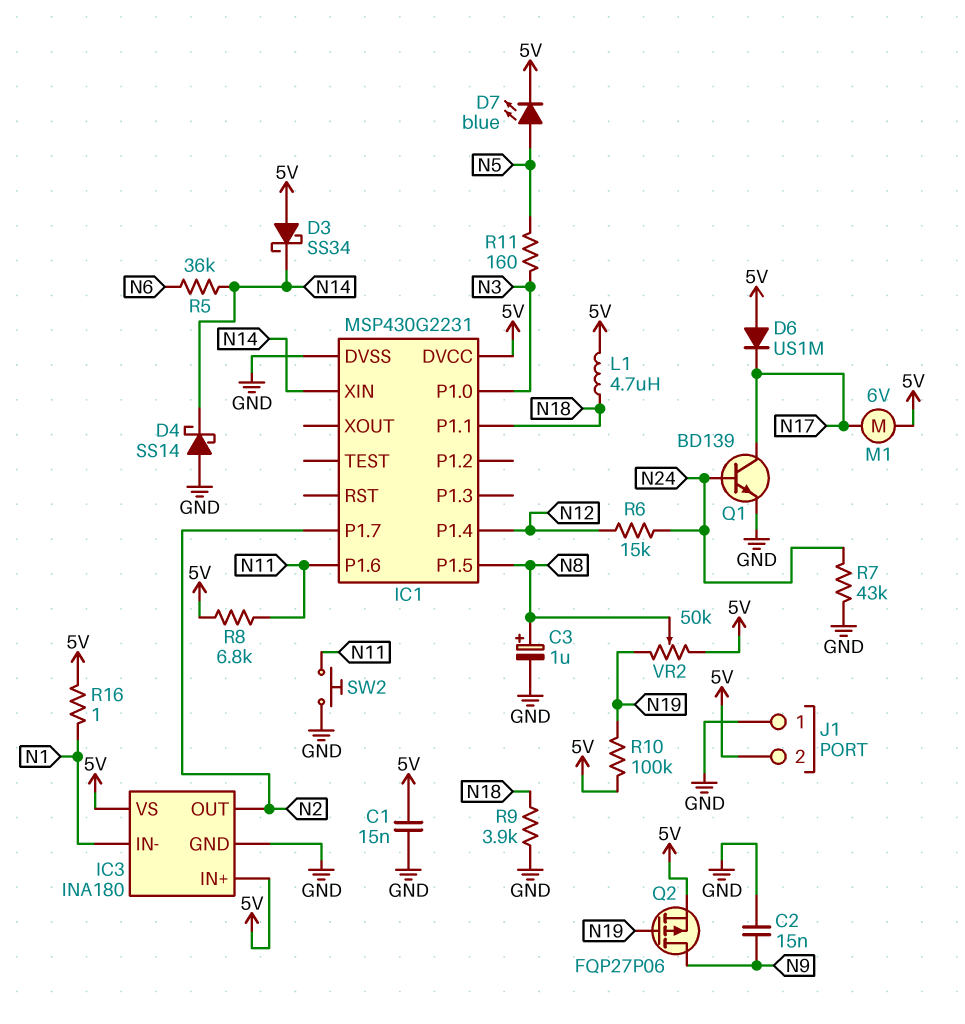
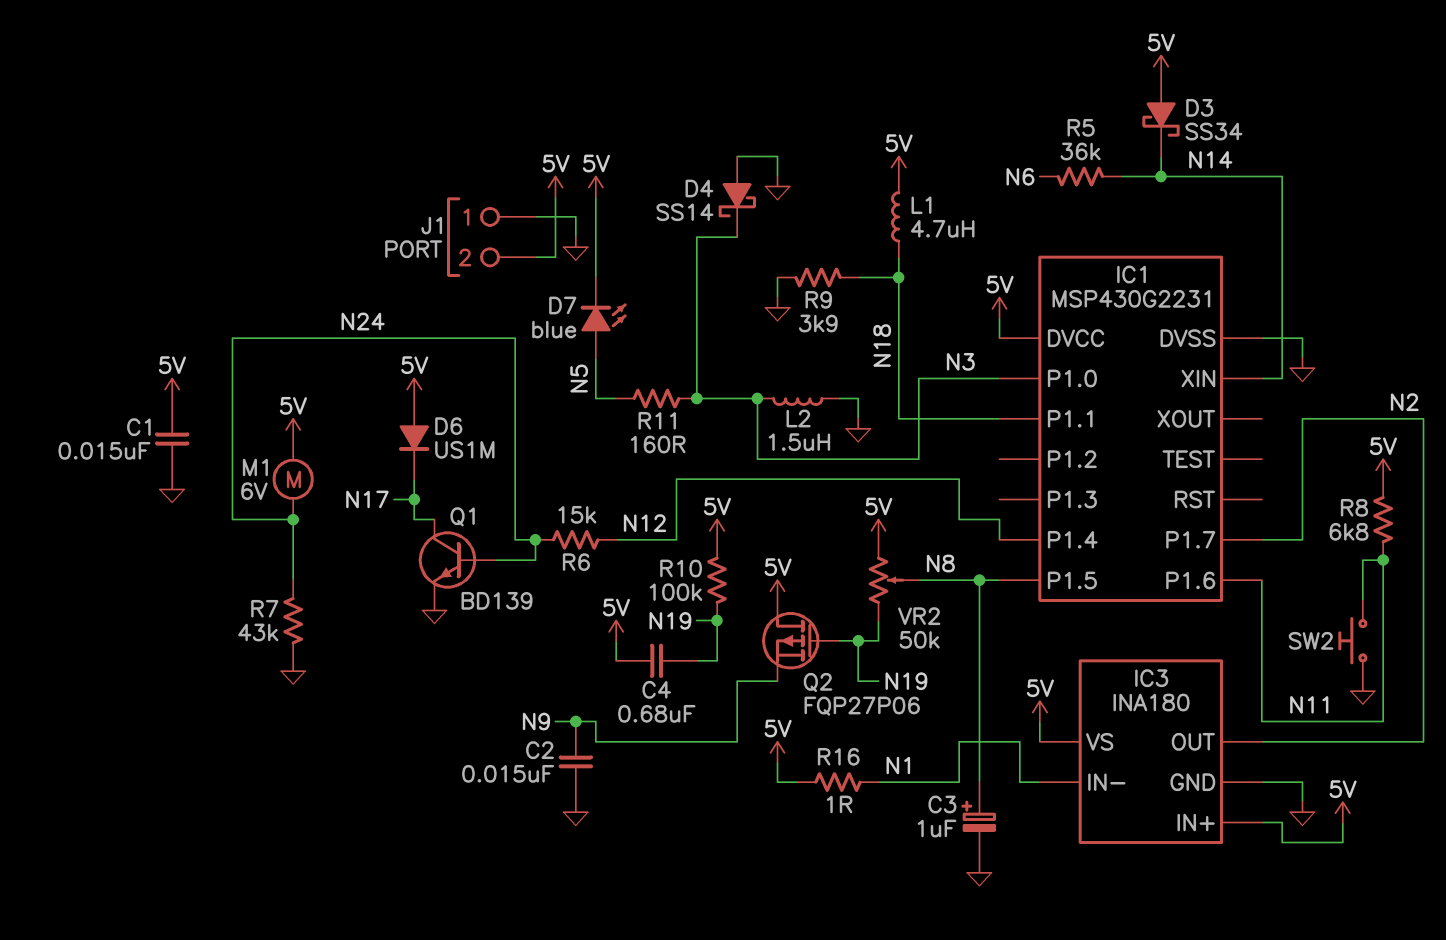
C4: none -> 680nF (5V, N19)
D4: schottky SS14 (A GND, K N14) -> schottky SS14 (A GND, K N3)
L2: none -> 1.5uH (GND, N3)
M1: motor 6V (5V, N17) -> motor 6V (5V, N24)
Q2: PMOS FQP27P06 (G N19, D N9, S 5V) -> PMOS FQP27P06 (G N19, D 5V, S N9)

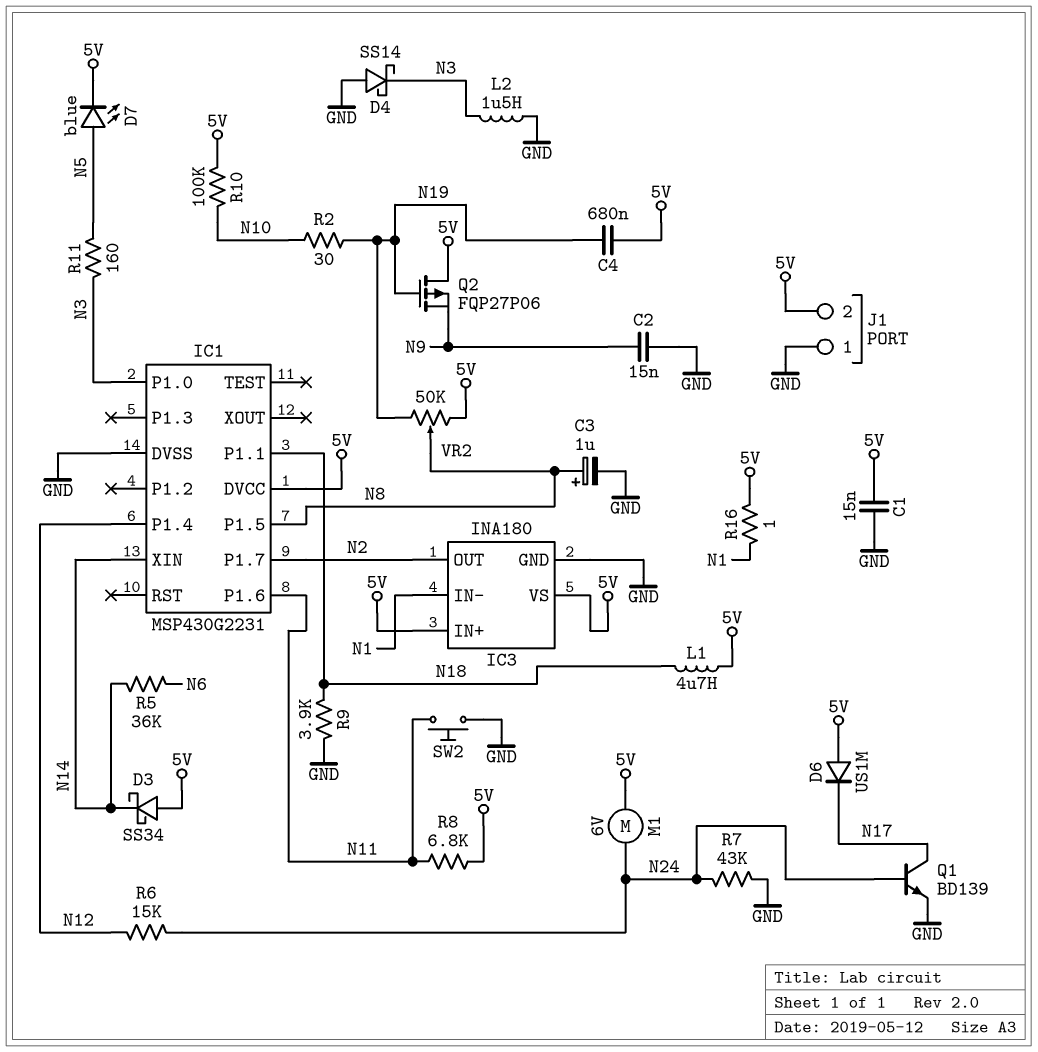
R2: none -> 30 (N10, N19)
R10: 100k (5V, N19) -> 100k (5V, N10)

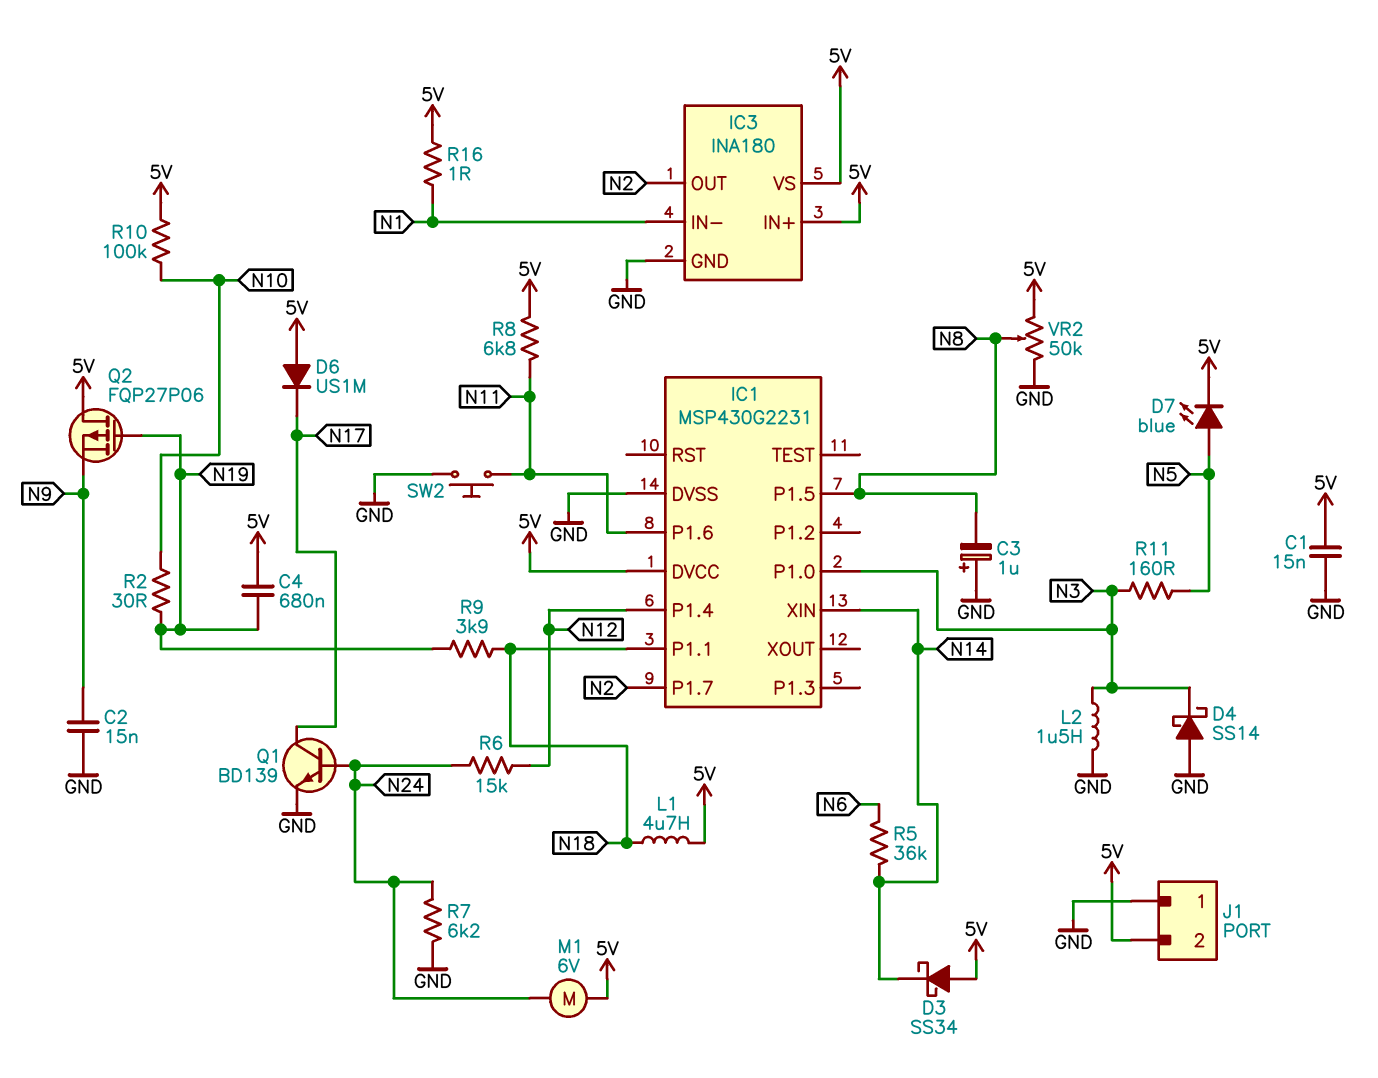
C3: 1uF (plus N8, minus GND) -> 1uF (plus GND, minus N8)
R7: 43k (GND, N24) -> 6.2k (GND, N24)
R9: 3.9k (GND, N18) -> 3.9k (N18, N19)
VR2: 50k (5V, N19, wiper N8) -> 50k (5V, GND, wiper N8)

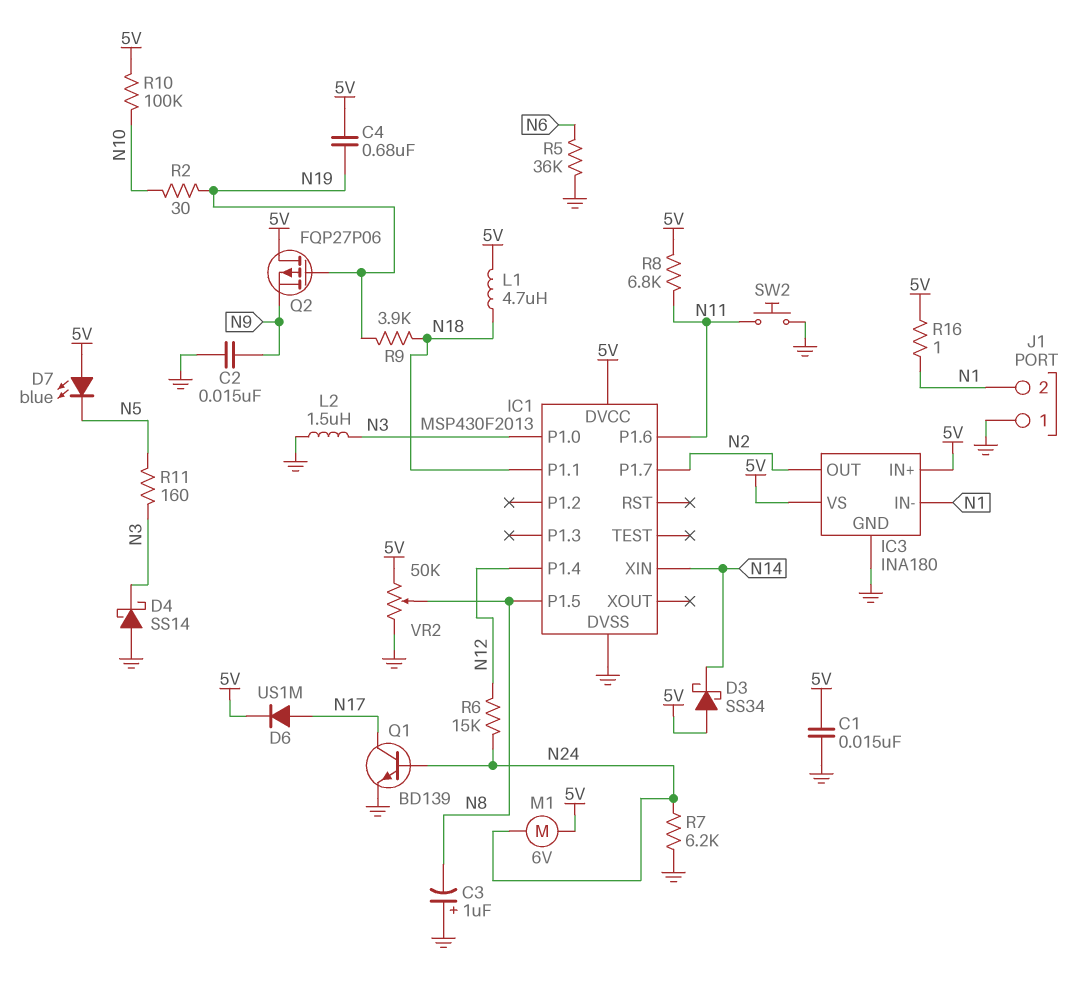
D6: diode US1M (A 5V, K N17) -> diode US1M (A N17, K 5V)
D7: LED blue (A N5, K 5V) -> LED blue (A 5V, K N5)
IC1: MSP430G2231 -> MSP430F2013
J1 pin 2: 5V -> N1
R5: 36k (N6, N14) -> 36k (GND, N6)

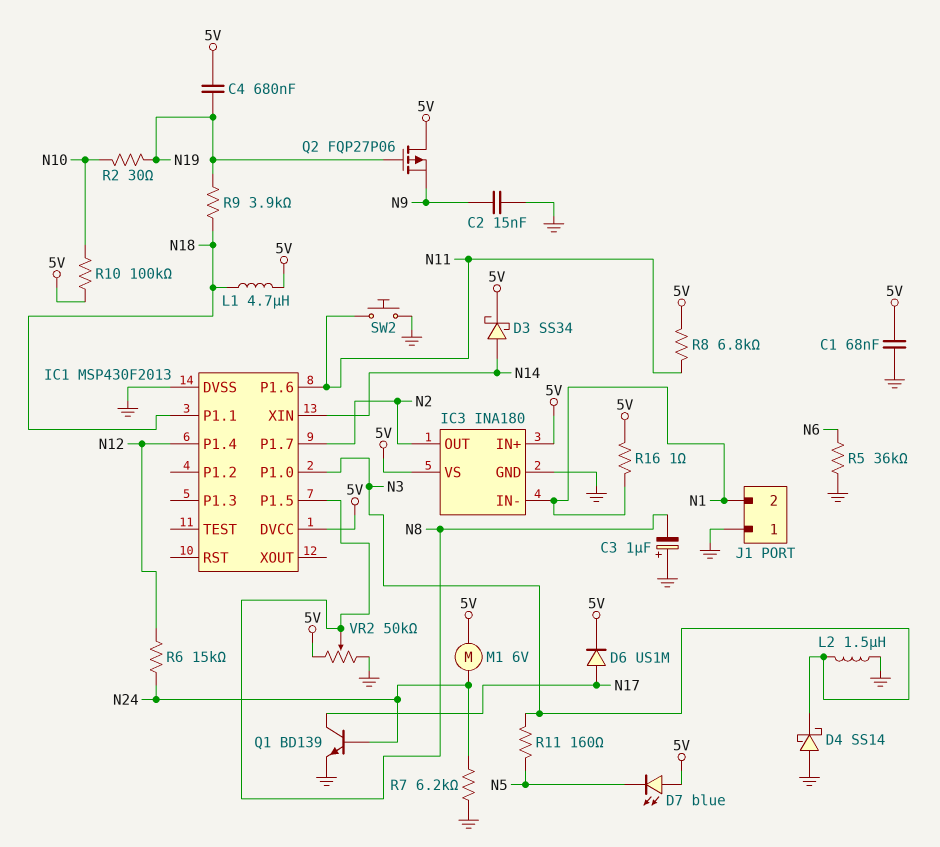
C1: 15nF (5V, GND) -> 68nF (5V, GND)
D3: schottky SS34 (A 5V, K N14) -> schottky SS34 (A N14, K 5V)

